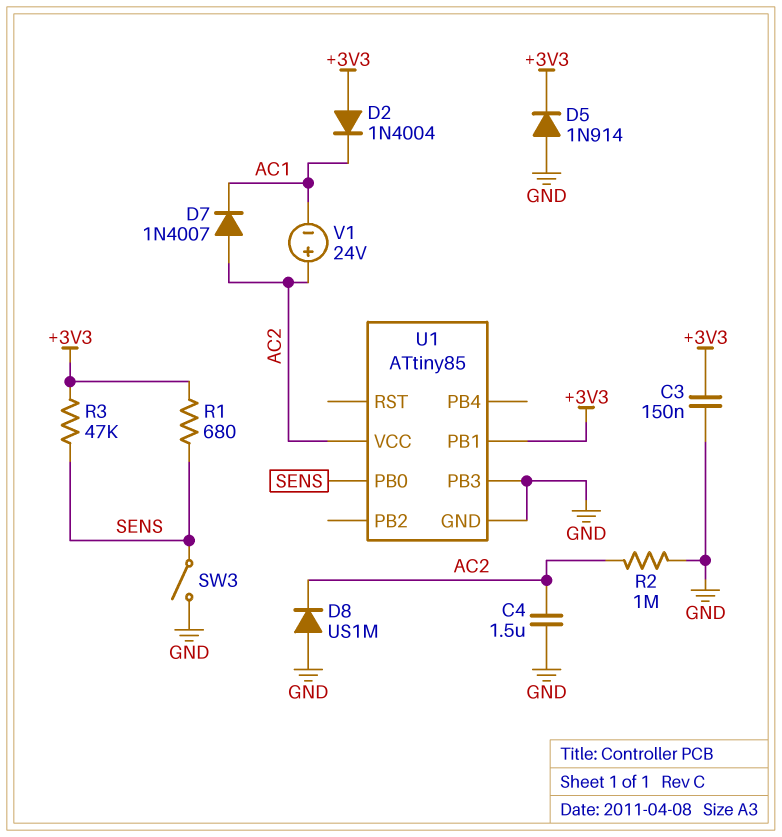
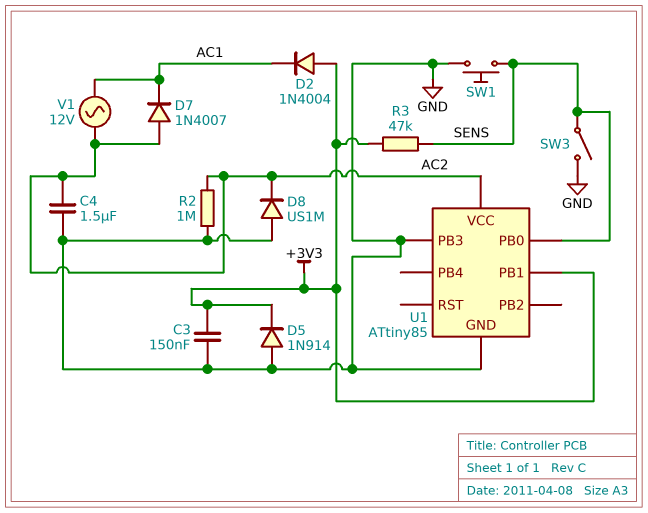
R1: 680 (+3V3, SENS) -> none
SW1: none -> button (GND, SENS)
V1: 24V (plus AC2, minus AC1) -> AC 12V (AC1, AC2)

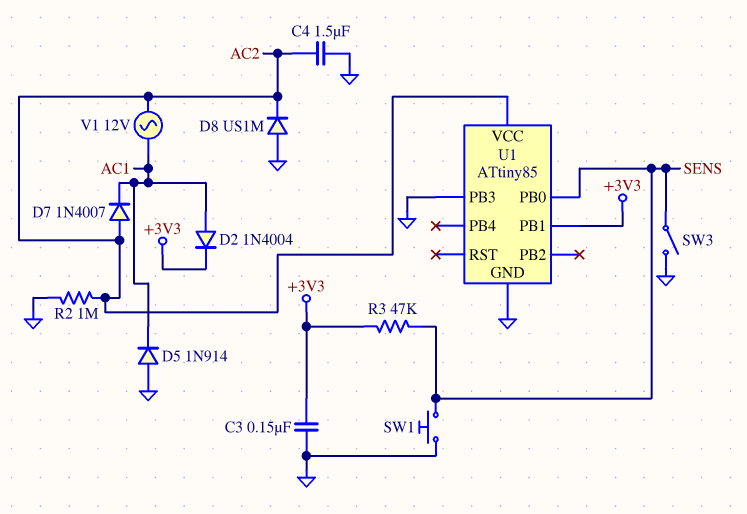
D2: diode 1N4004 (A +3V3, K AC1) -> diode 1N4004 (A AC1, K +3V3)
D5: diode 1N914 (A GND, K +3V3) -> diode 1N914 (A GND, K AC1)

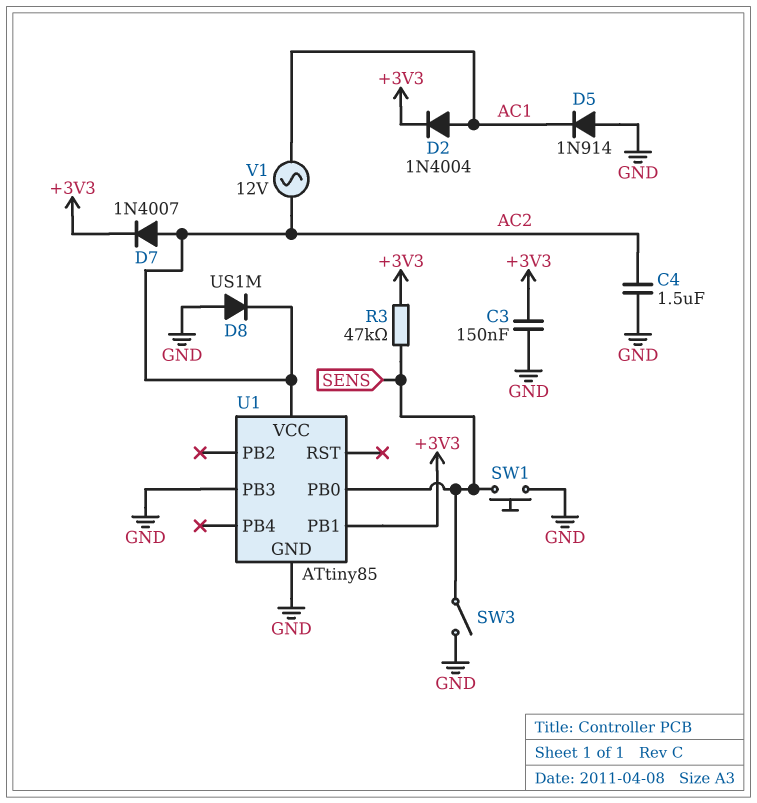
D7: diode 1N4007 (A AC2, K AC1) -> diode 1N4007 (A AC2, K +3V3)
R2: 1M (AC2, GND) -> none

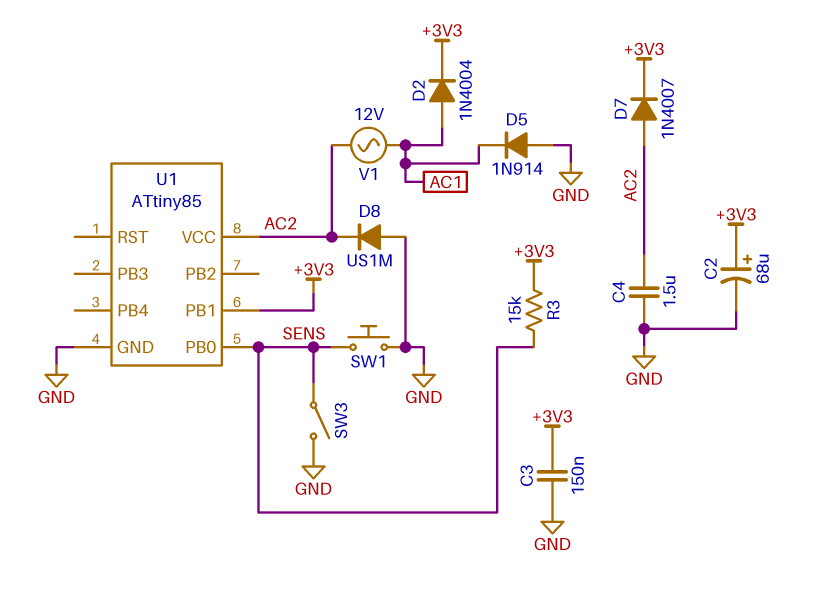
C2: none -> 68uF (plus +3V3, minus GND)
R3: 47k (+3V3, SENS) -> 15k (+3V3, SENS)
U1 pin PB3: GND -> none

